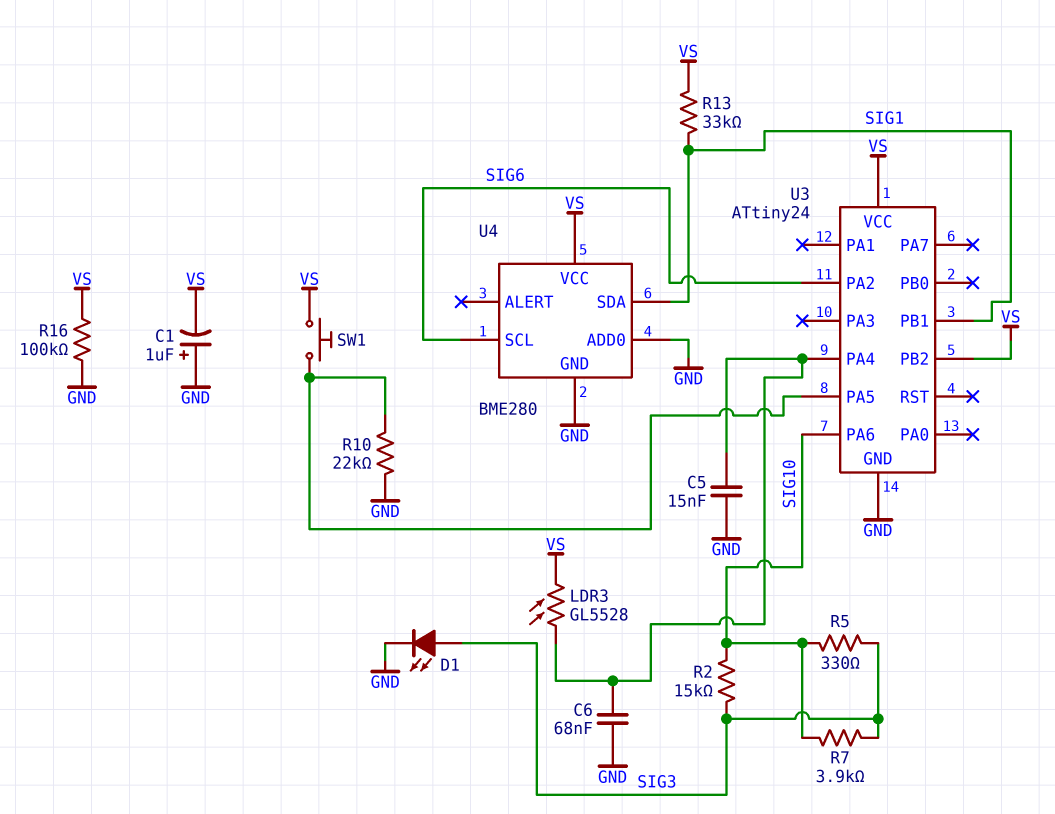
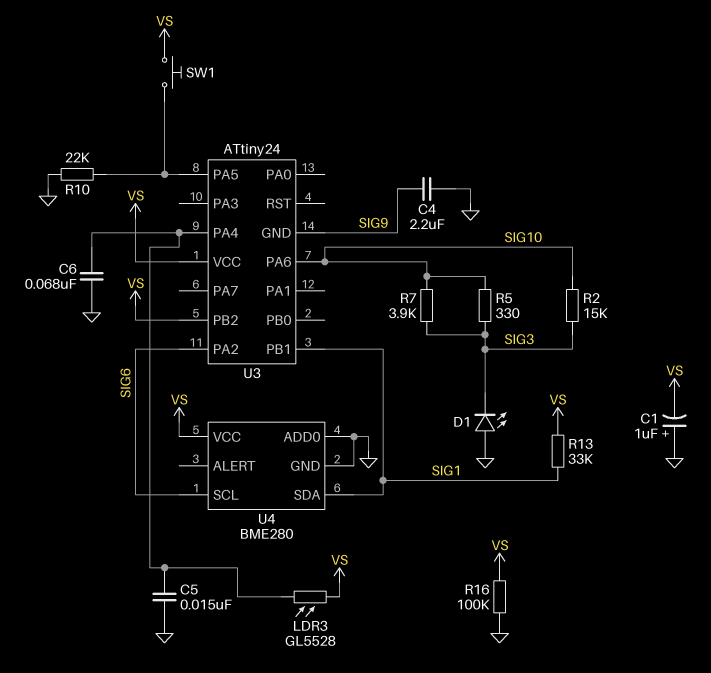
C4: none -> 2.2uF (GND, SIG9)
D1: LED (A SIG3, K GND) -> LED (A GND, K SIG3)
U3 pin GND: GND -> SIG9

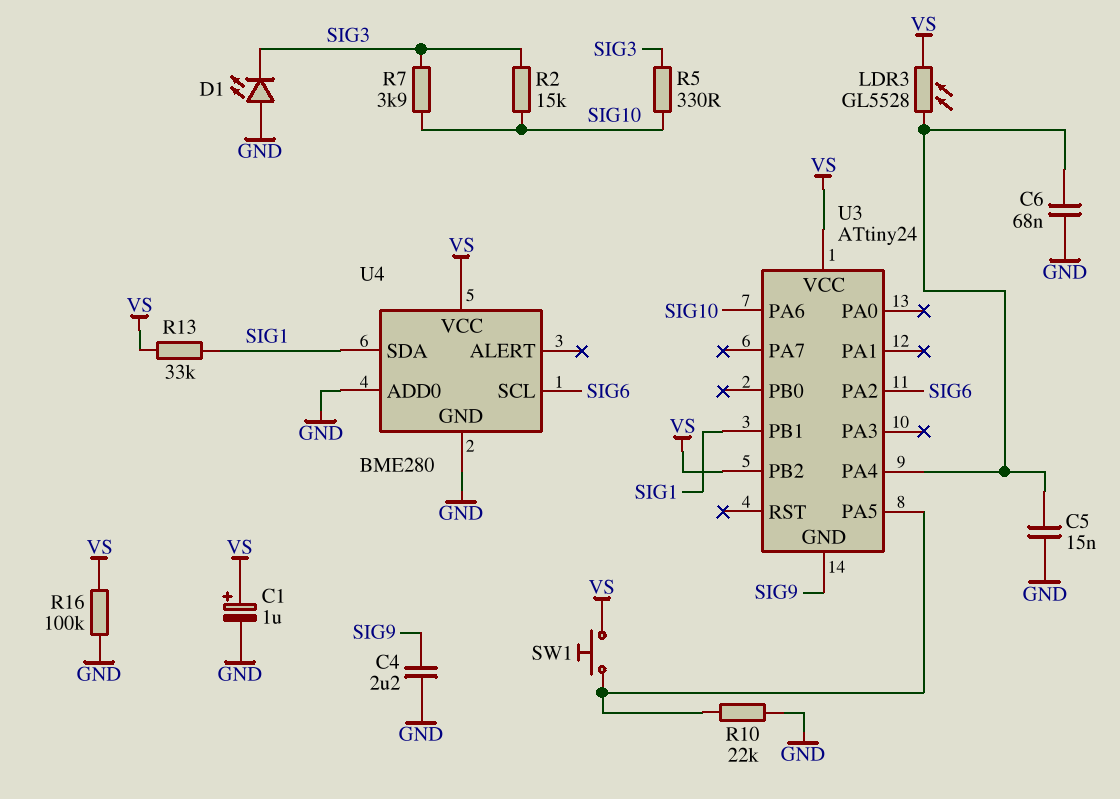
C1: 1uF (plus GND, minus VS) -> 1uF (plus VS, minus GND)

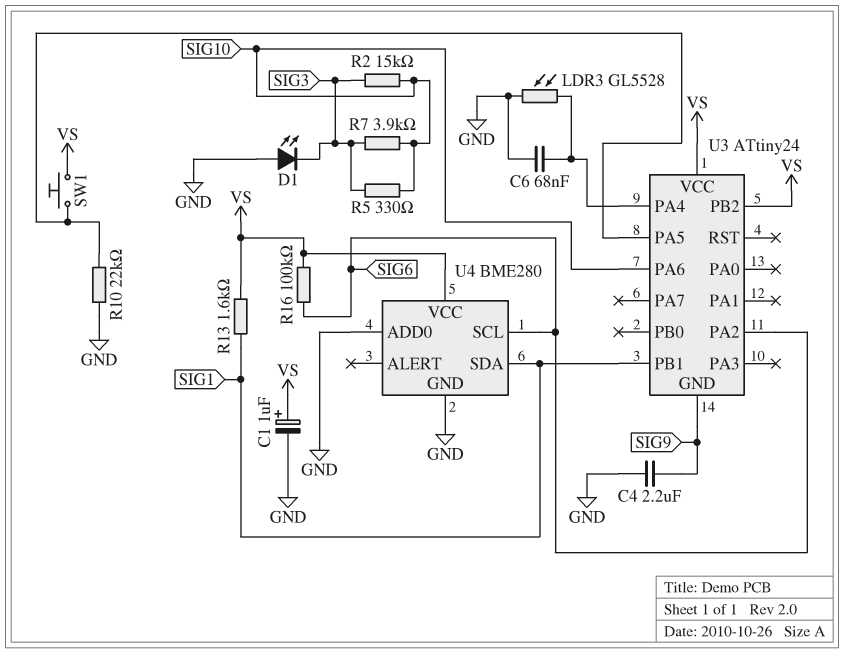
C5: 15nF (GND, U3/PA4) -> none
LDR3: GL5528 (U3/PA4, VS) -> GL5528 (GND, U3/PA4)
R13: 33k (SIG1, VS) -> 1.6k (SIG1, VS)
R16: 100k (GND, VS) -> 100k (SIG6, VS)

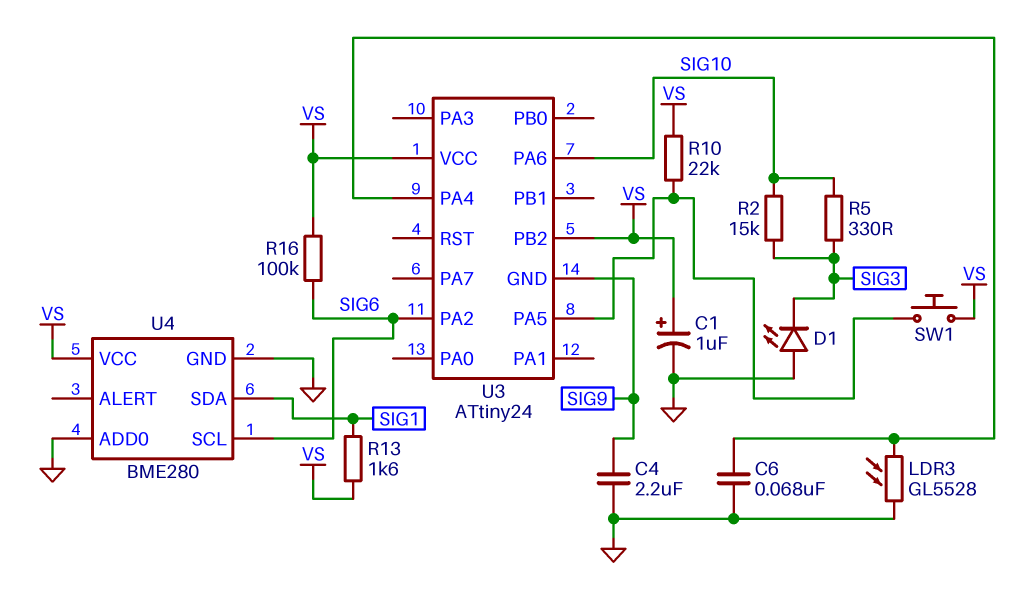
R7: 3.9k (SIG3, SIG10) -> none
R10: 22k (GND, U3/PA5) -> 22k (U3/PA5, VS)
U3 pin PB1: SIG1 -> none

